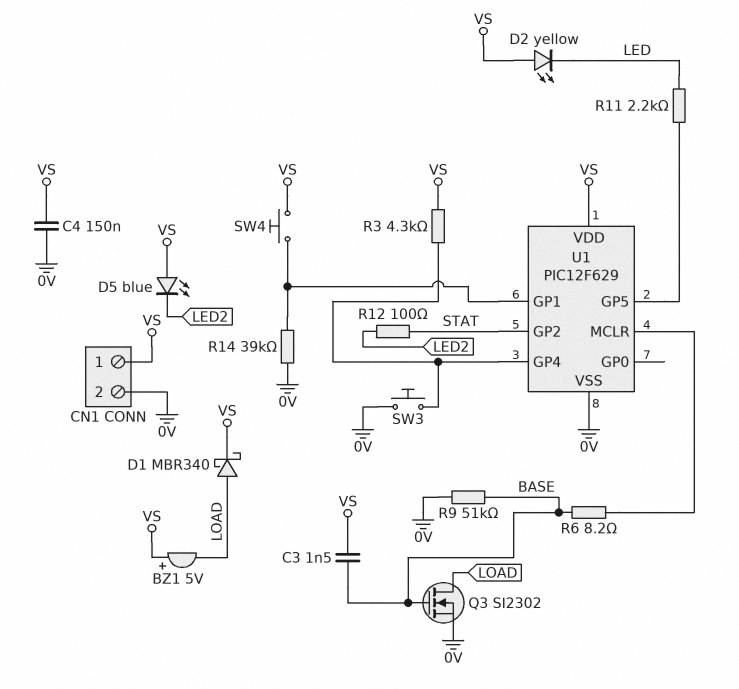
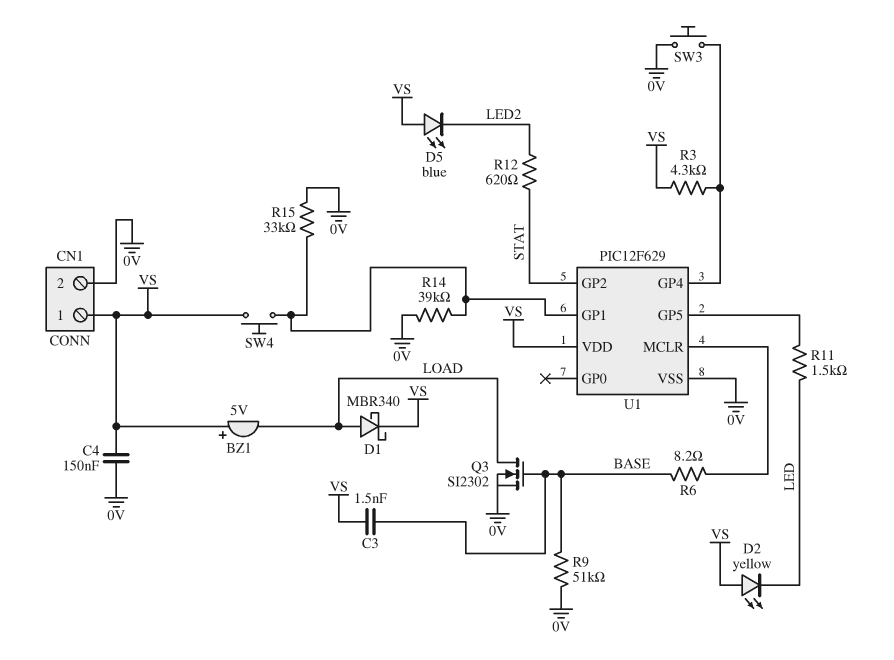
R11: 2.2k (LED, U1/GP5) -> 1.5k (LED, U1/GP5)
R12: 100 (LED2, STAT) -> 620 (LED2, STAT)
R15: none -> 33k (0V, U1/GP1)

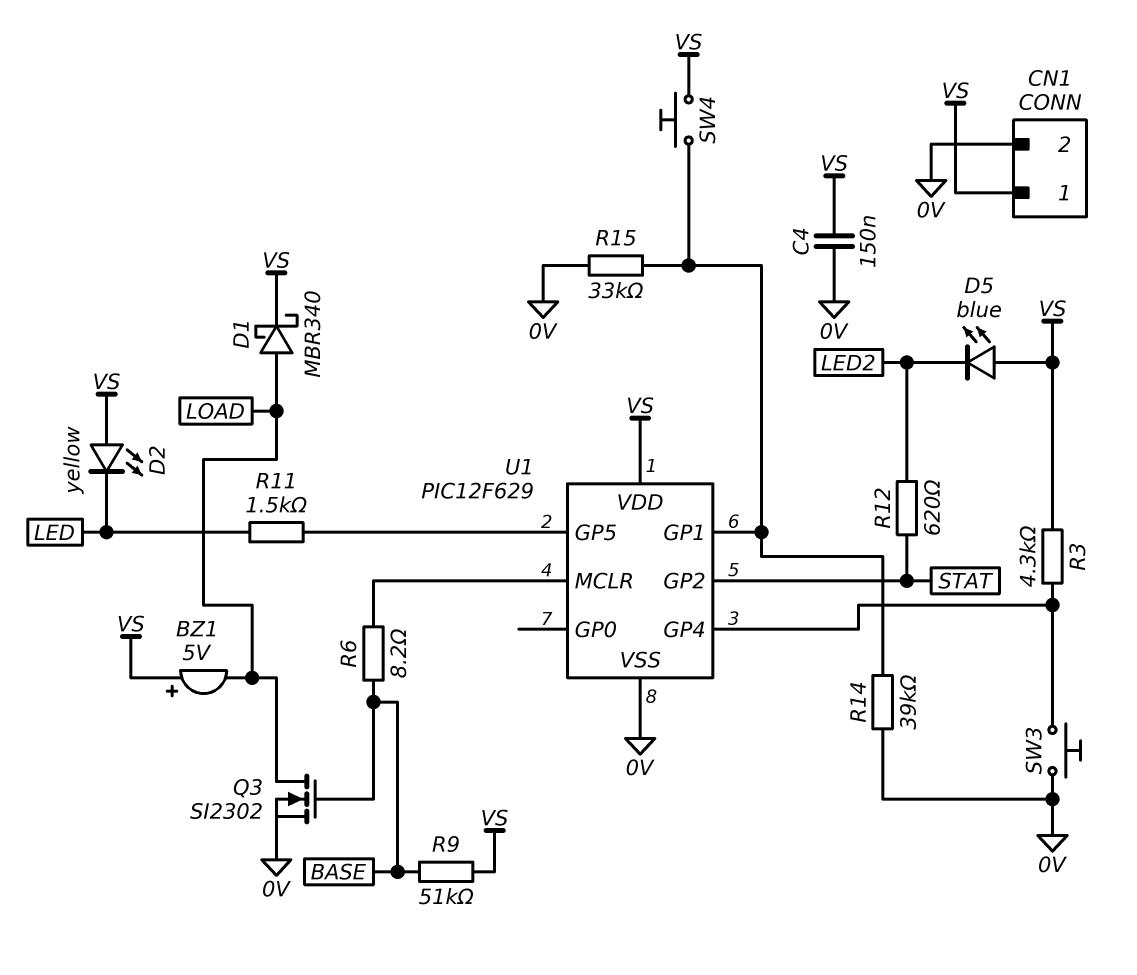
C3: 1.5nF (BASE, VS) -> none
R9: 51k (0V, BASE) -> 51k (BASE, VS)

